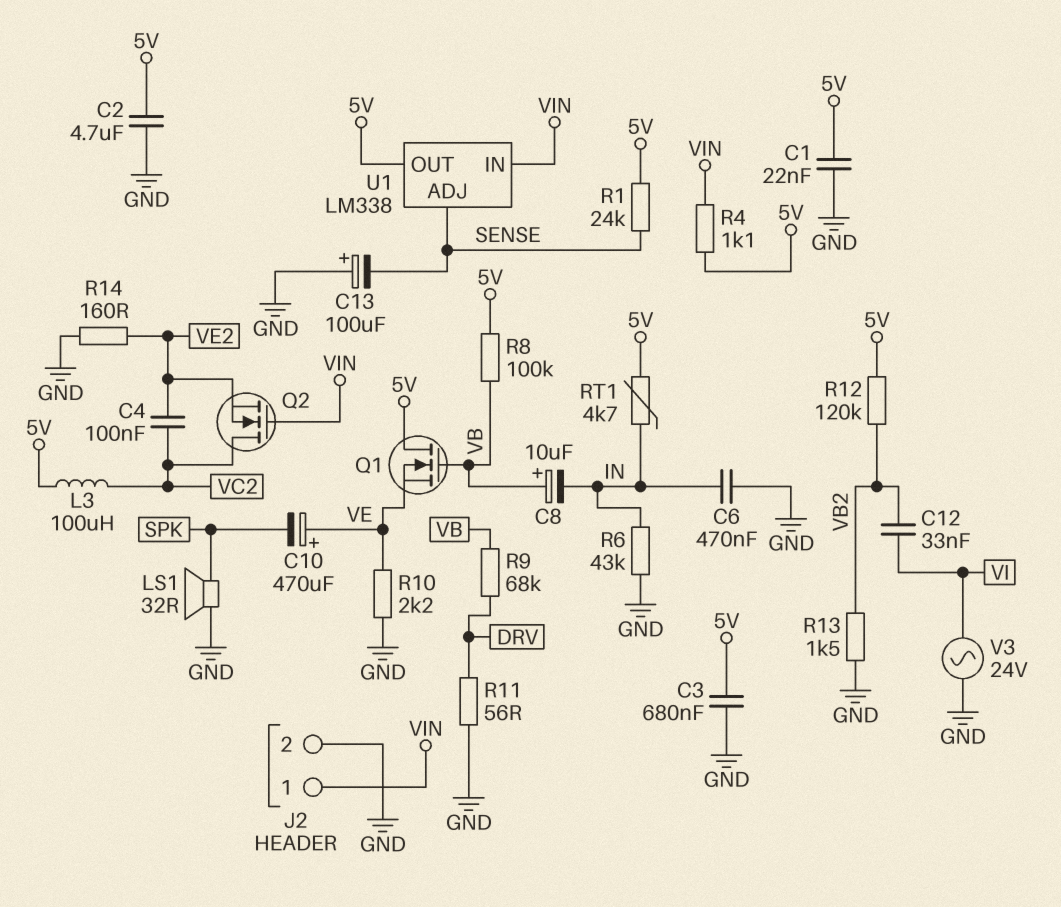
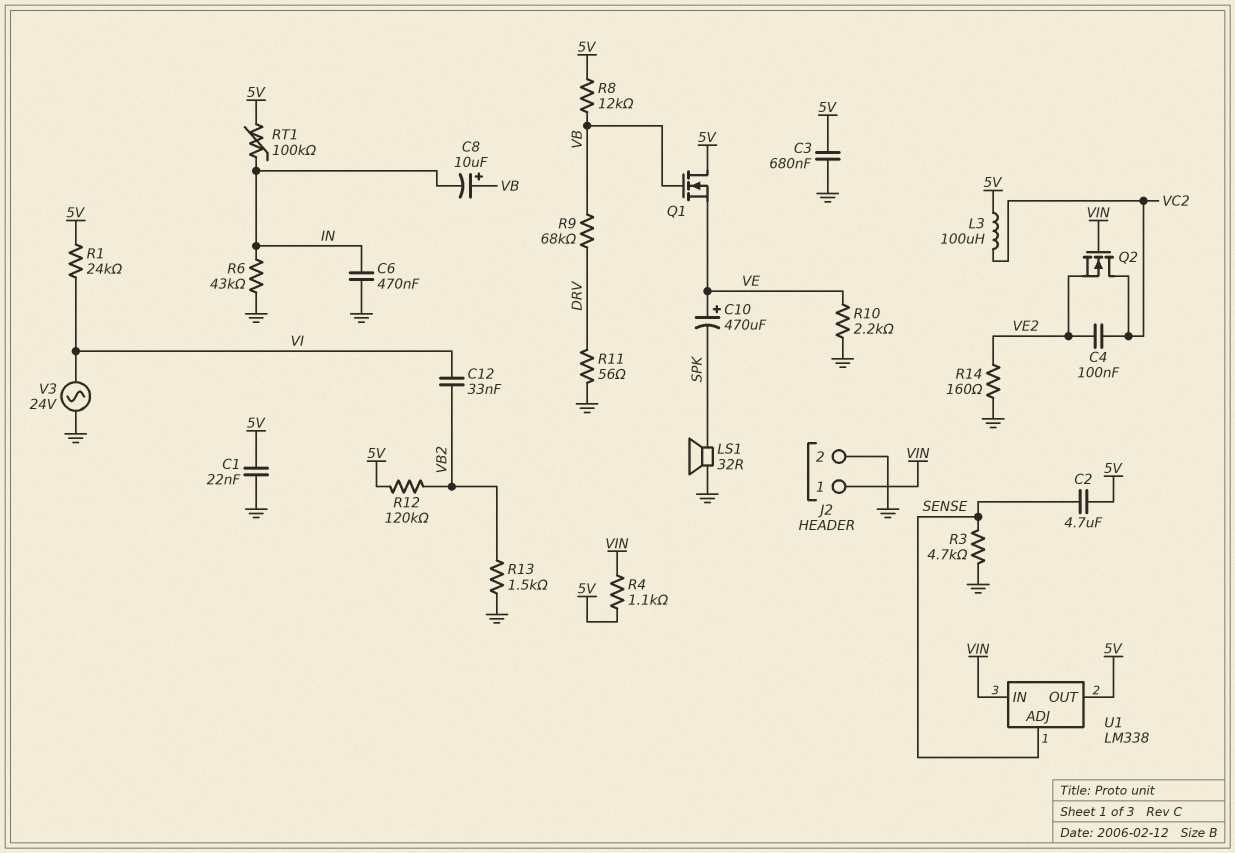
C2: 4.7uF (5V, GND) -> 4.7uF (5V, SENSE)
C13: 100uF (plus GND, minus SENSE) -> none
R1: 24k (5V, SENSE) -> 24k (5V, VI)
R3: none -> 4.7k (GND, SENSE)
R8: 100k (5V, VB) -> 12k (5V, VB)
RT1: 4.7k (5V, IN) -> 100k (5V, IN)

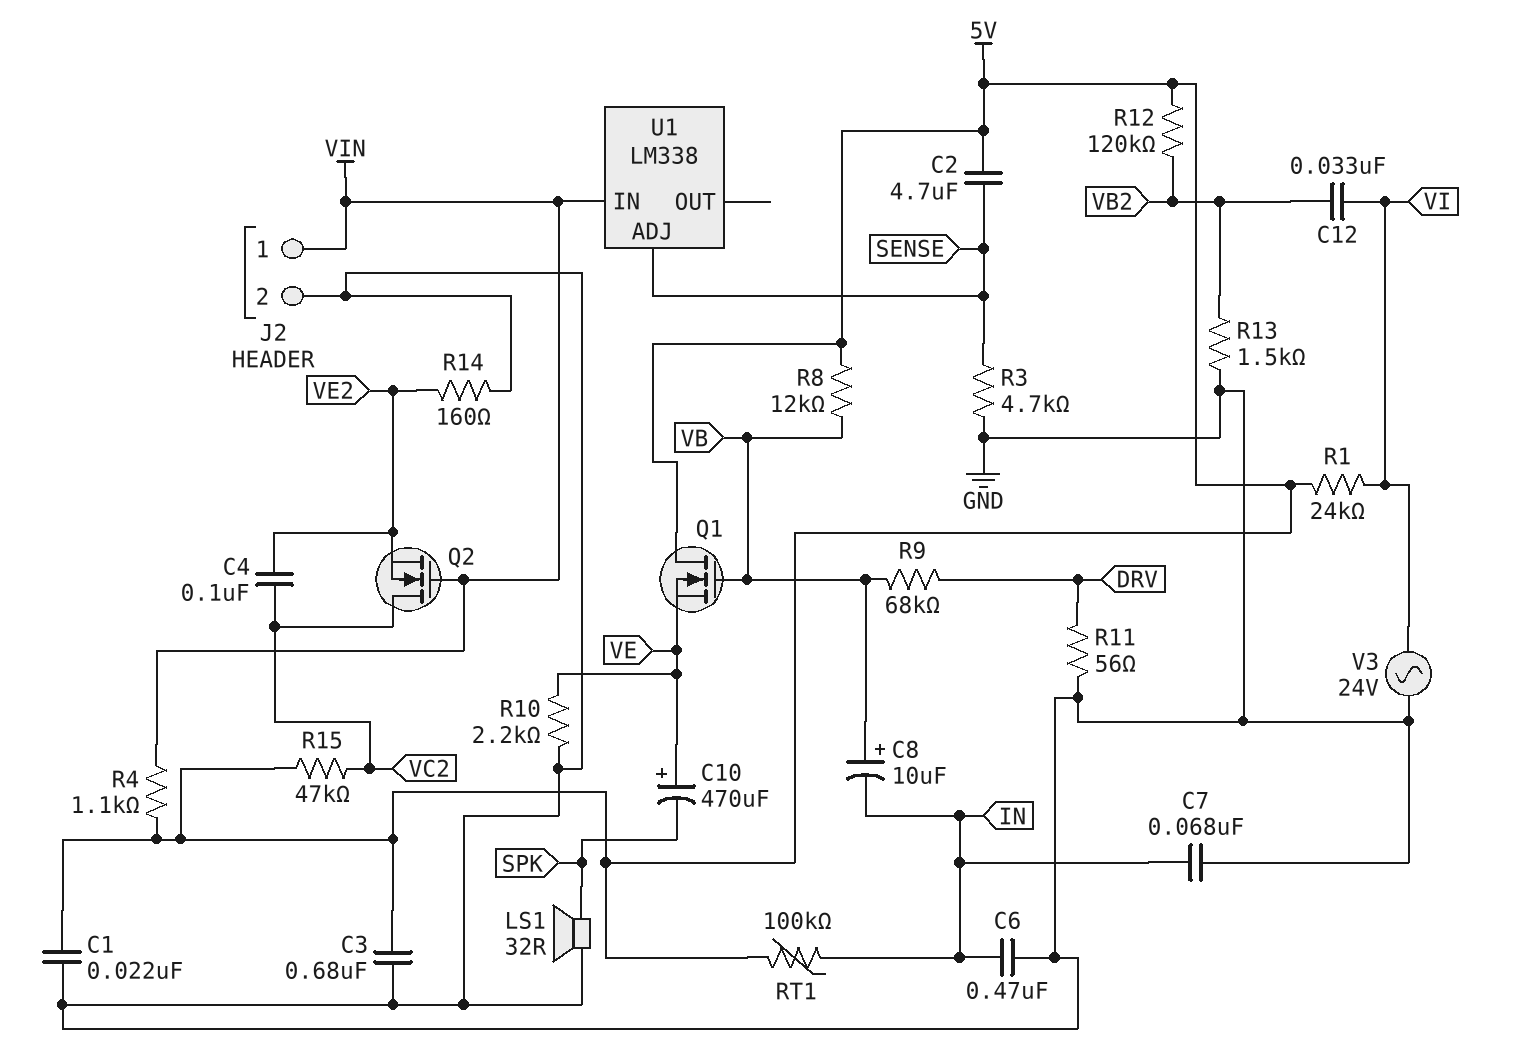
C7: none -> 68nF (GND, IN)
L3: 100uH (5V, VC2) -> none
R6: 43k (GND, IN) -> none
R15: none -> 47k (5V, VC2)
U1 pin OUT: 5V -> none

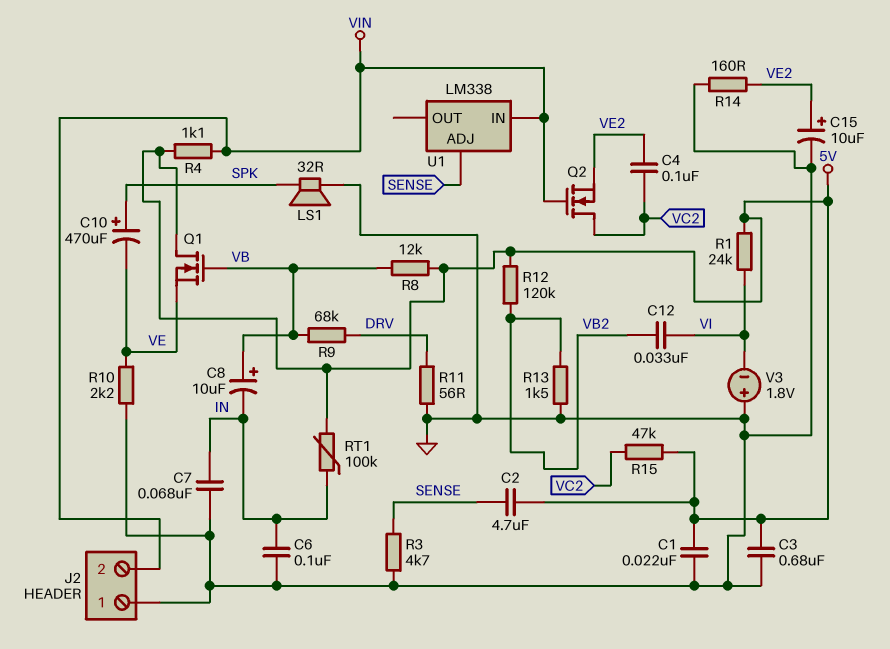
C6: 470nF (GND, IN) -> 100nF (GND, IN)
C10: 470uF (plus VE, minus SPK) -> 470uF (plus SPK, minus VE)
C15: none -> 10uF (plus VE2, minus GND)
J2 pin 1: VIN -> GND
J2 pin 2: GND -> VIN
V3: AC 24V (GND, VI) -> 1.8V (plus GND, minus VI)

